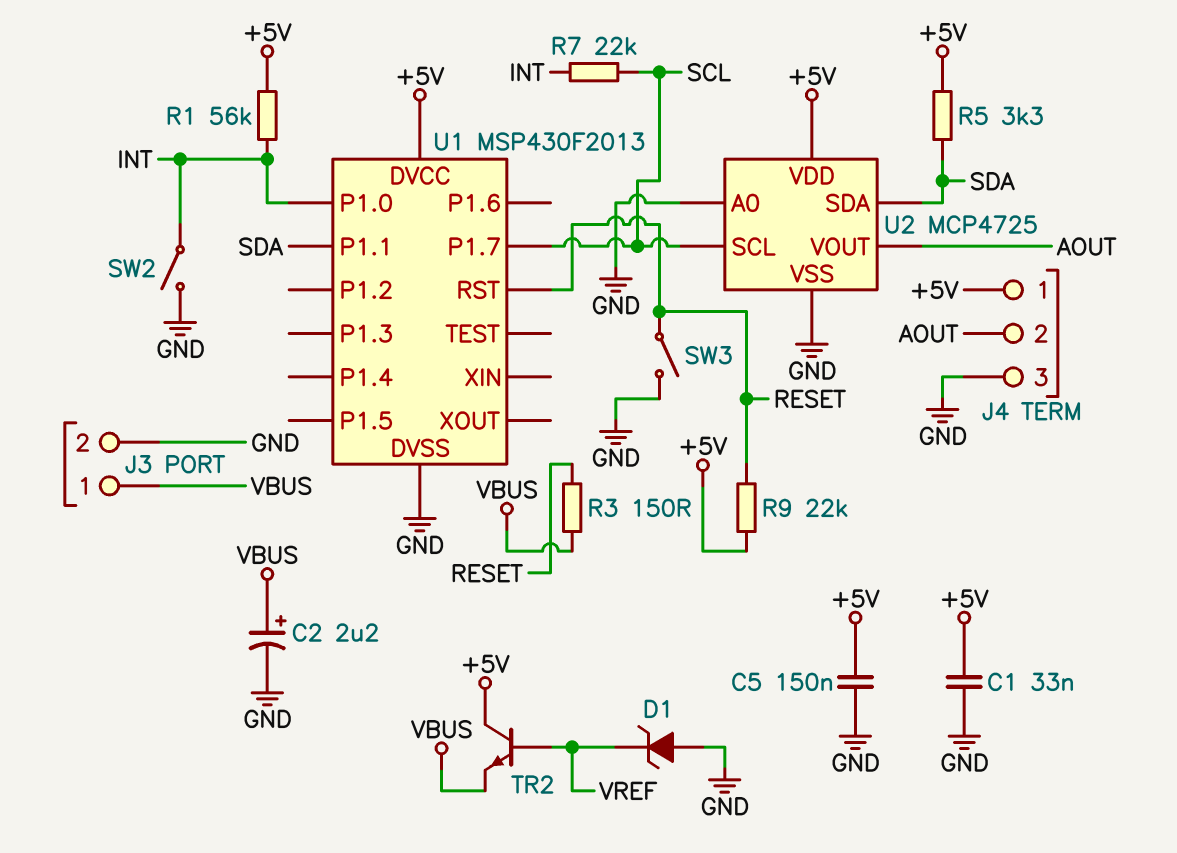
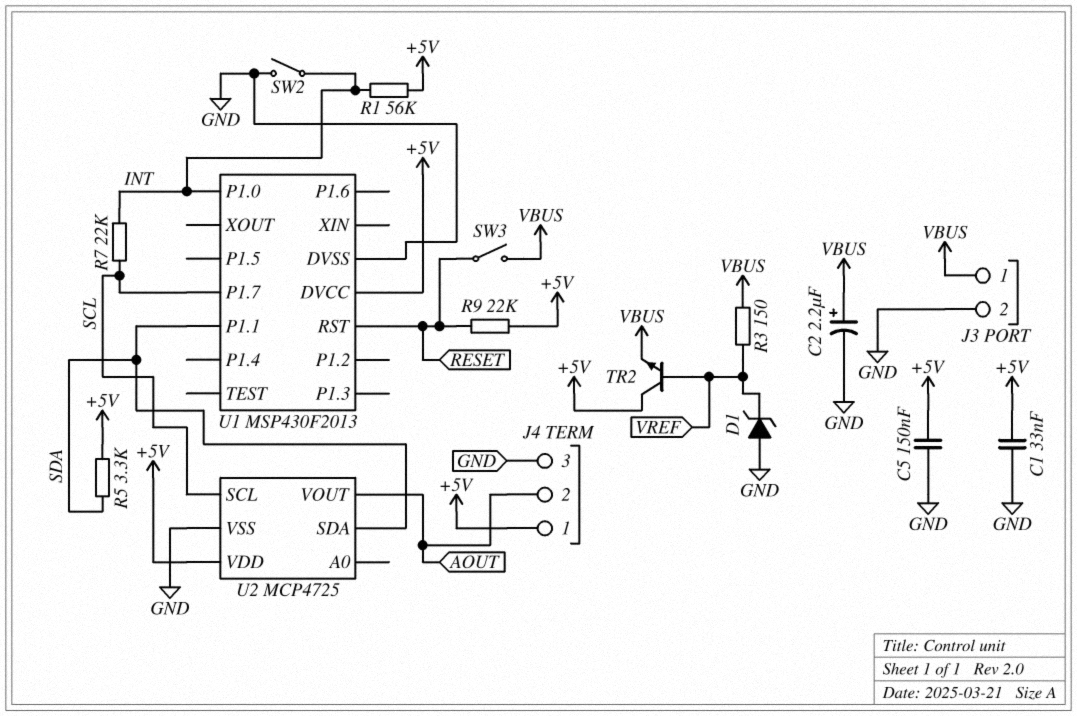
R3: 150 (RESET, VBUS) -> 150 (VBUS, VREF)
SW3: switch (GND, RESET) -> switch (RESET, VBUS)
U2 pin A0: GND -> none

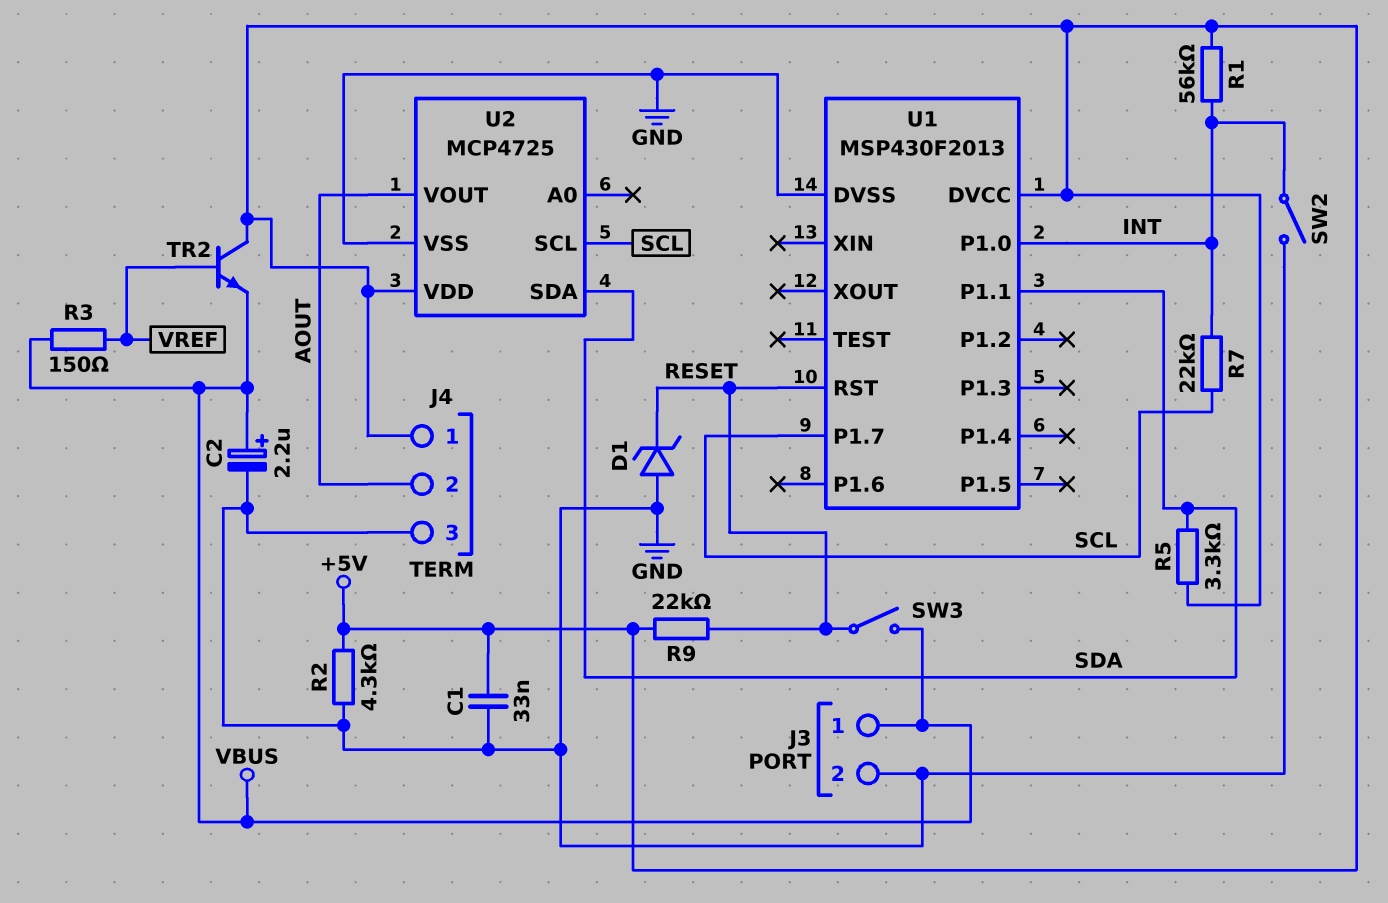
C5: 150nF (+5V, GND) -> none
D1: zener (A GND, K VREF) -> zener (A GND, K RESET)
R2: none -> 4.3k (+5V, GND)

